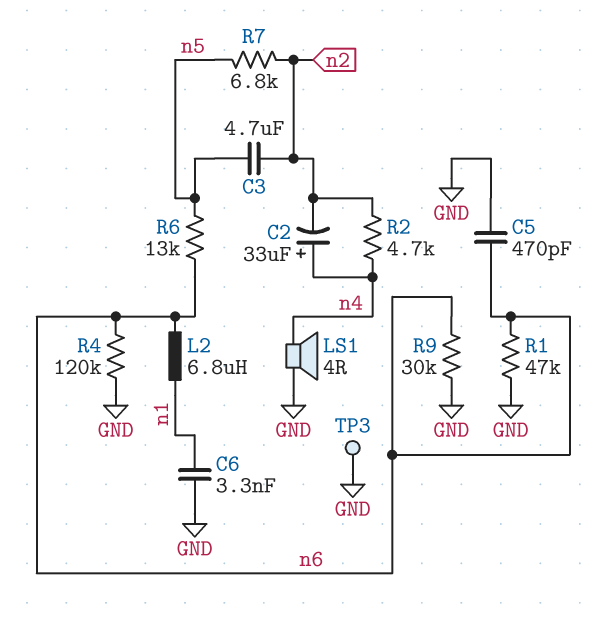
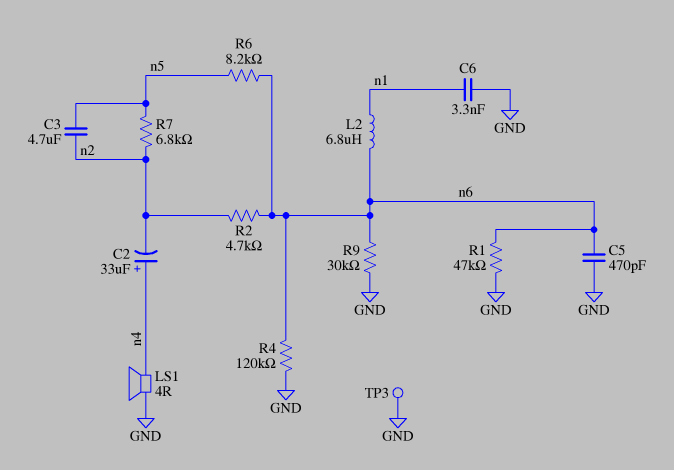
R2: 4.7k (n2, n4) -> 4.7k (n2, n6)
R6: 13k (n5, n6) -> 8.2k (n5, n6)

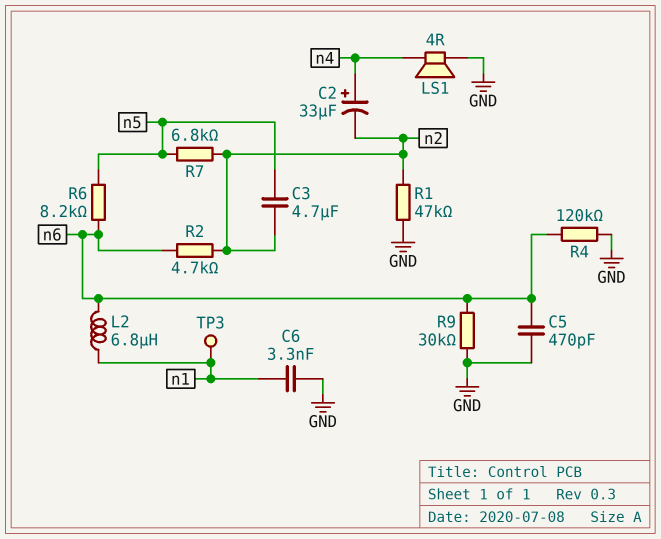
R1: 47k (GND, n6) -> 47k (GND, n2)
TP3: test point (GND) -> test point (n1)

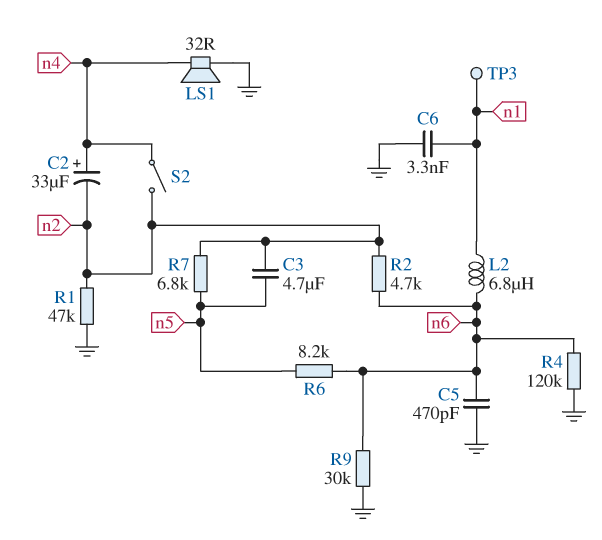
LS1: speaker 4R (GND, n4) -> speaker 32R (GND, n4)
S2: none -> switch (n2, n4)

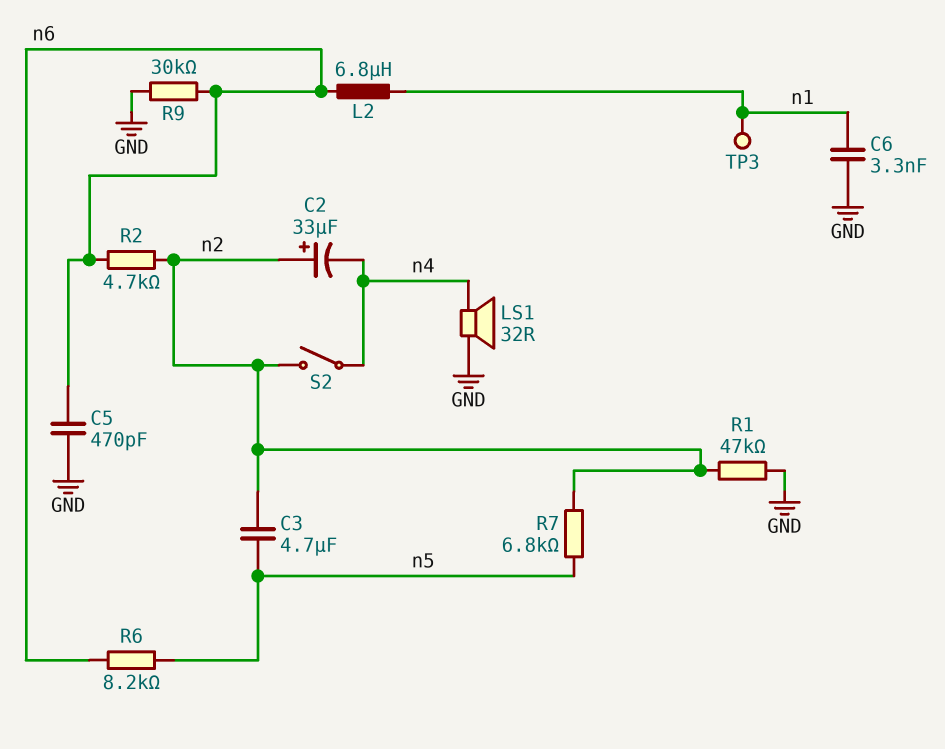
C2: 33uF (plus n4, minus n2) -> 33uF (plus n2, minus n4)
R4: 120k (GND, n6) -> none

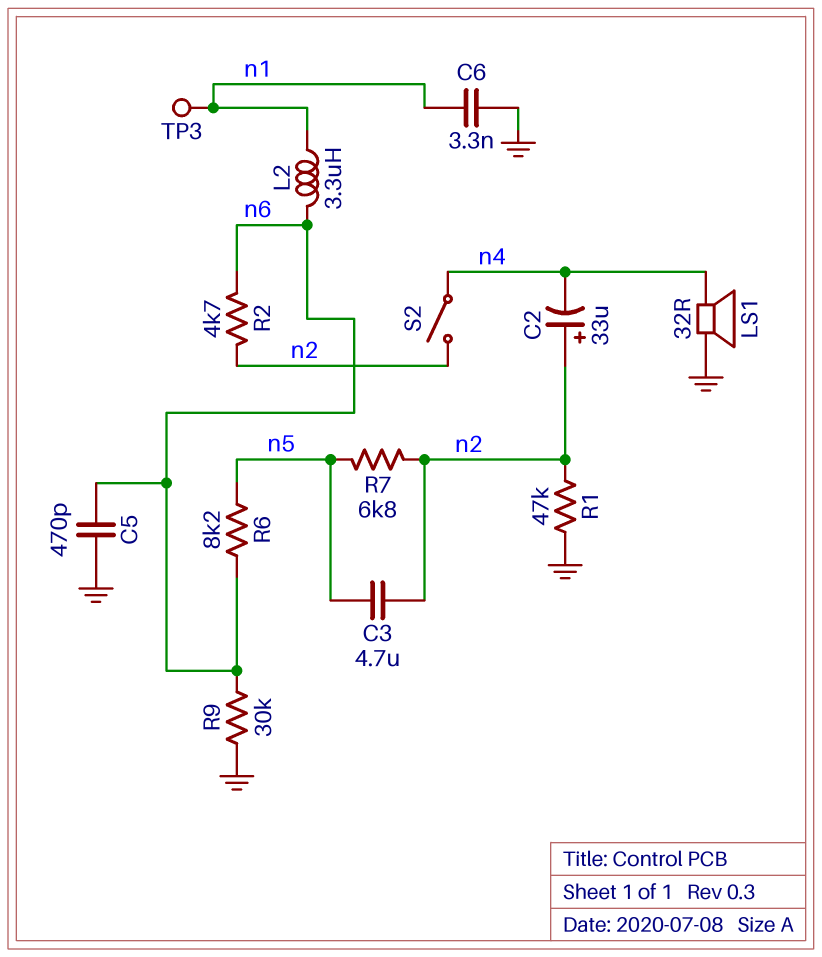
L2: 6.8uH (n1, n6) -> 3.3uH (n1, n6)

